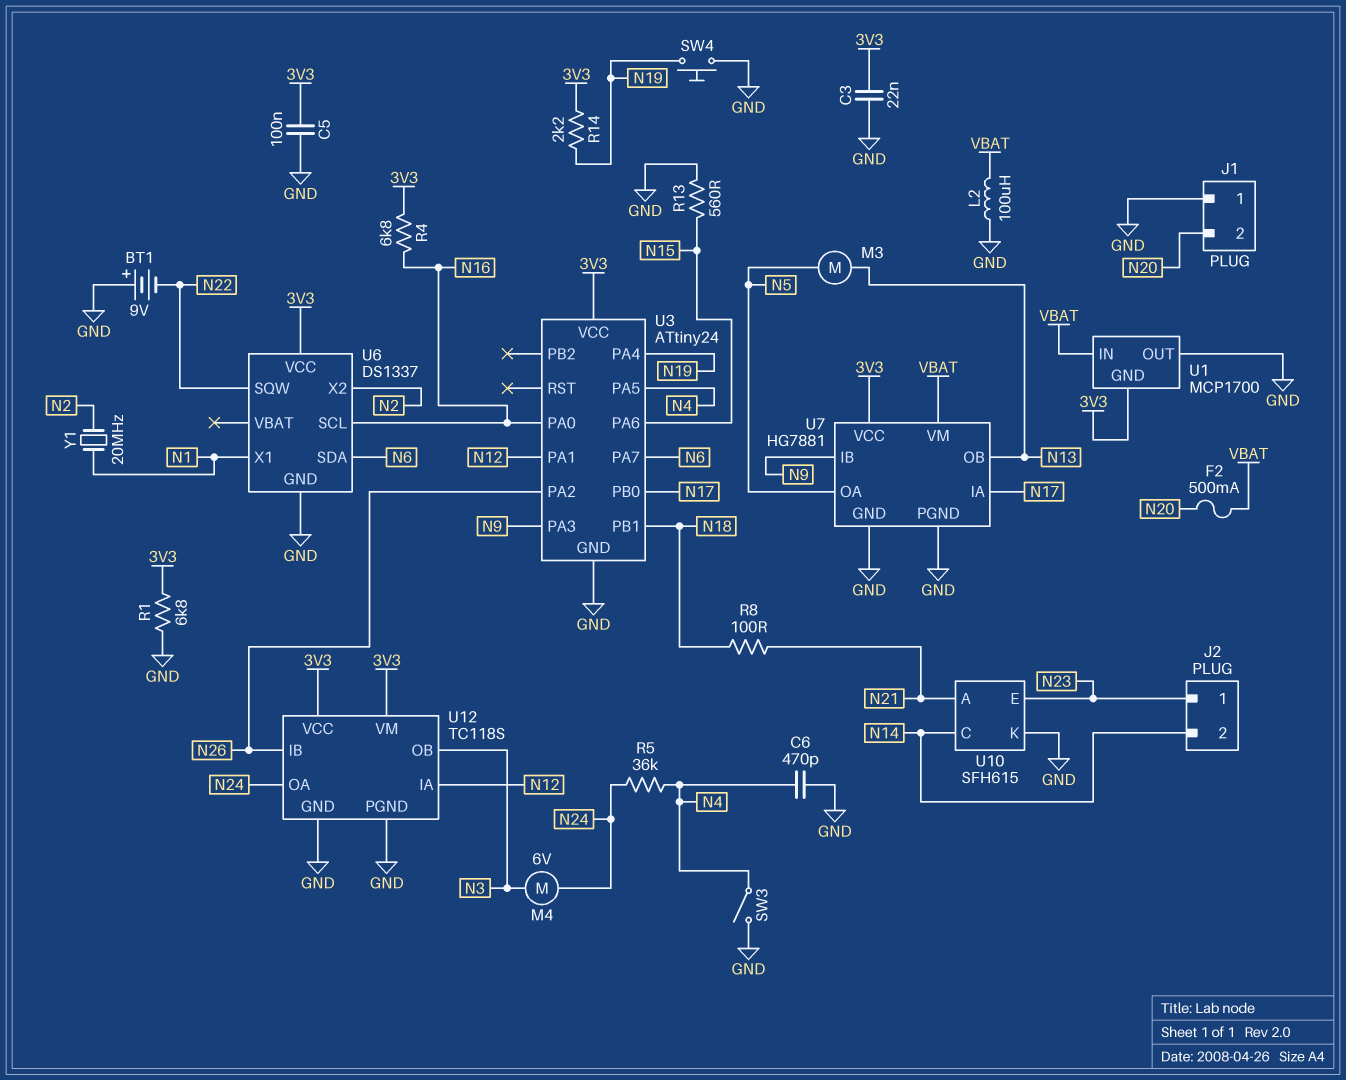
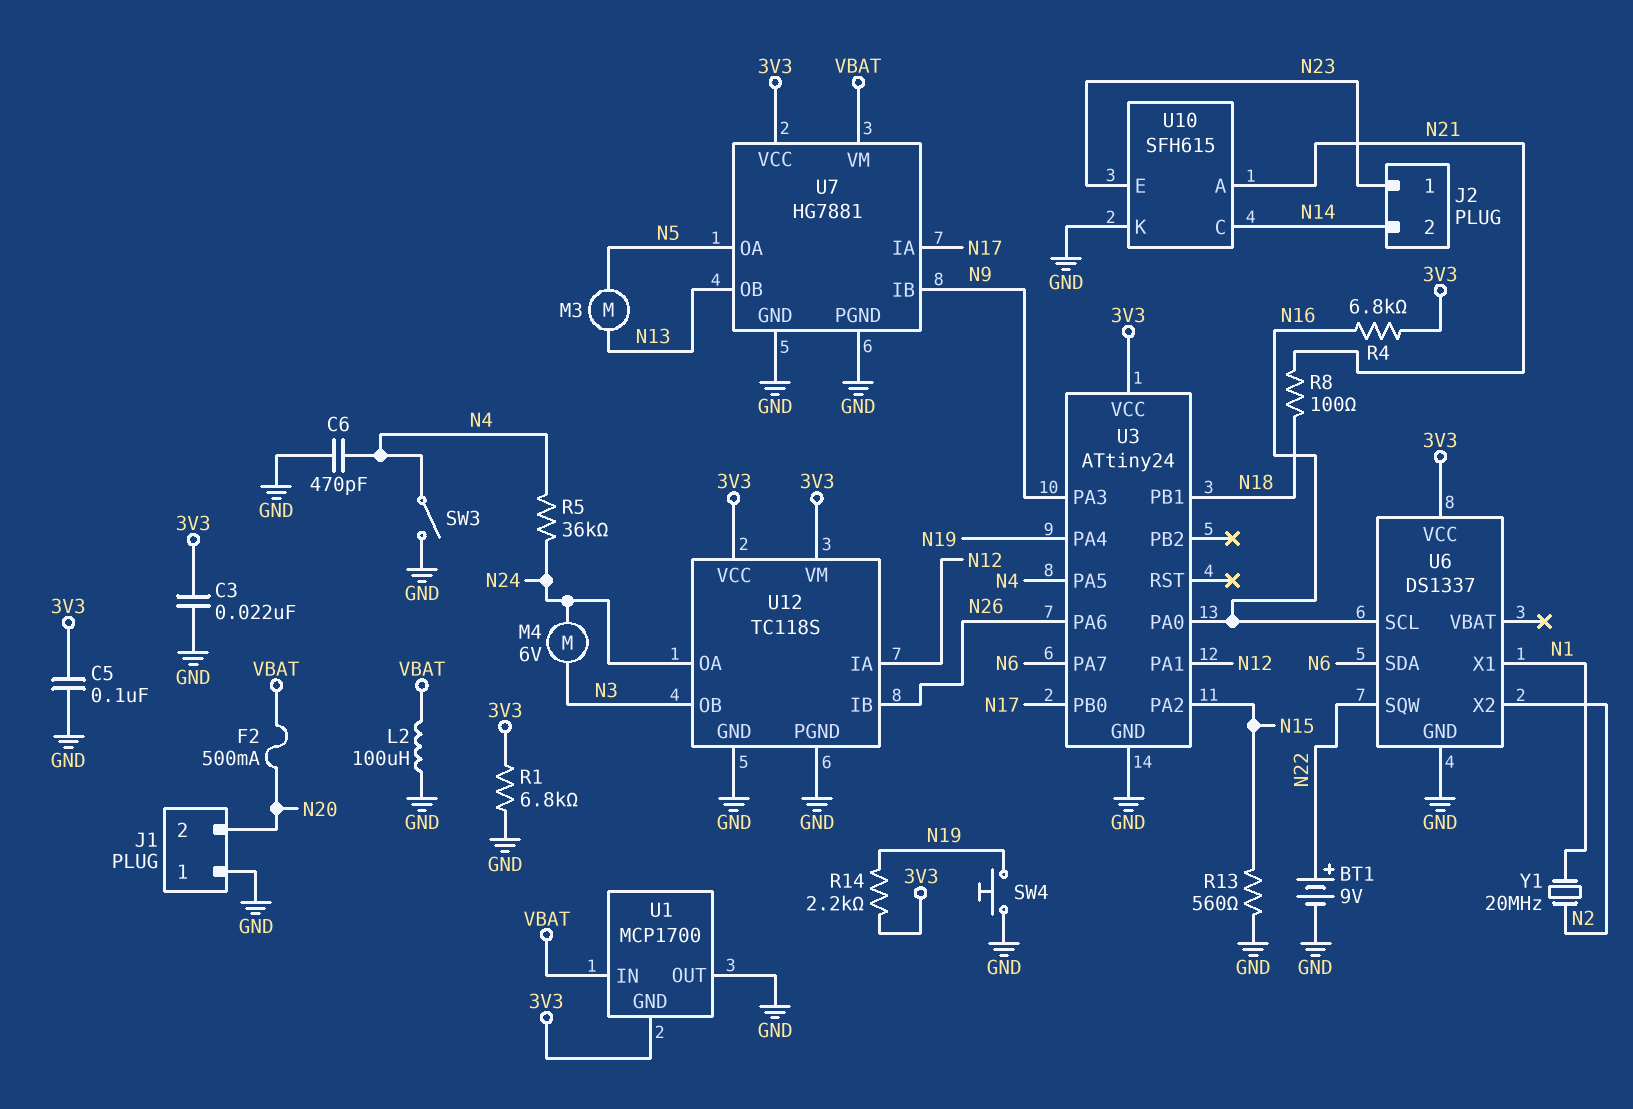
BT1: 9V (plus GND, minus N22) -> 9V (plus N22, minus GND)
U3 pin PA2: N26 -> N15
U3 pin PA6: N15 -> N26

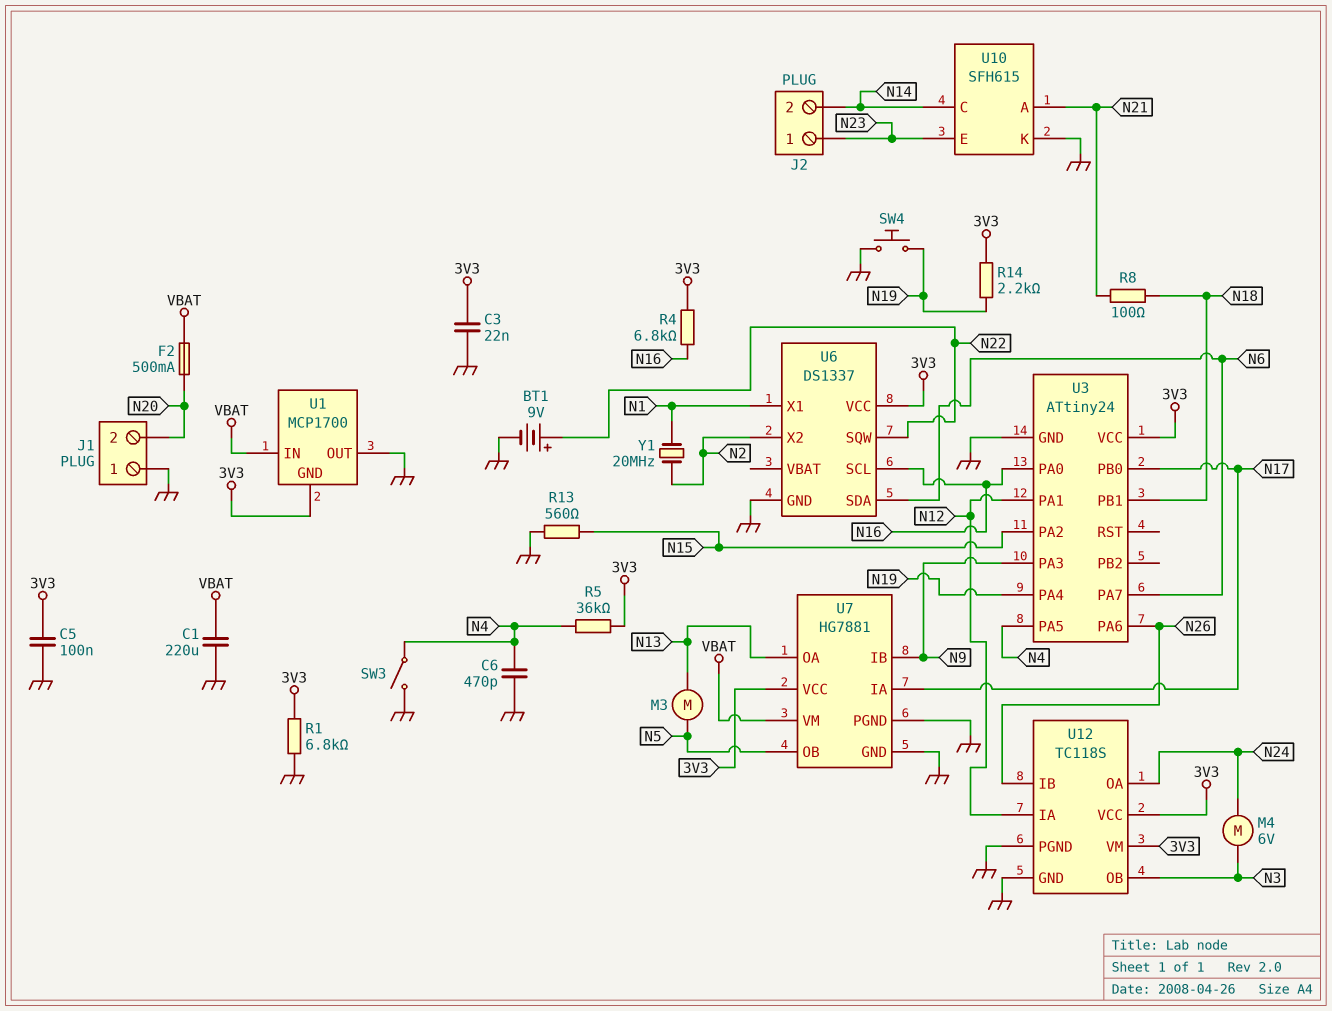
C1: none -> 220uF (GND, VBAT)
L2: 100uH (GND, VBAT) -> none
R5: 36k (N4, N24) -> 36k (3V3, N4)
U7 pin OA: N5 -> N13
U7 pin OB: N13 -> N5

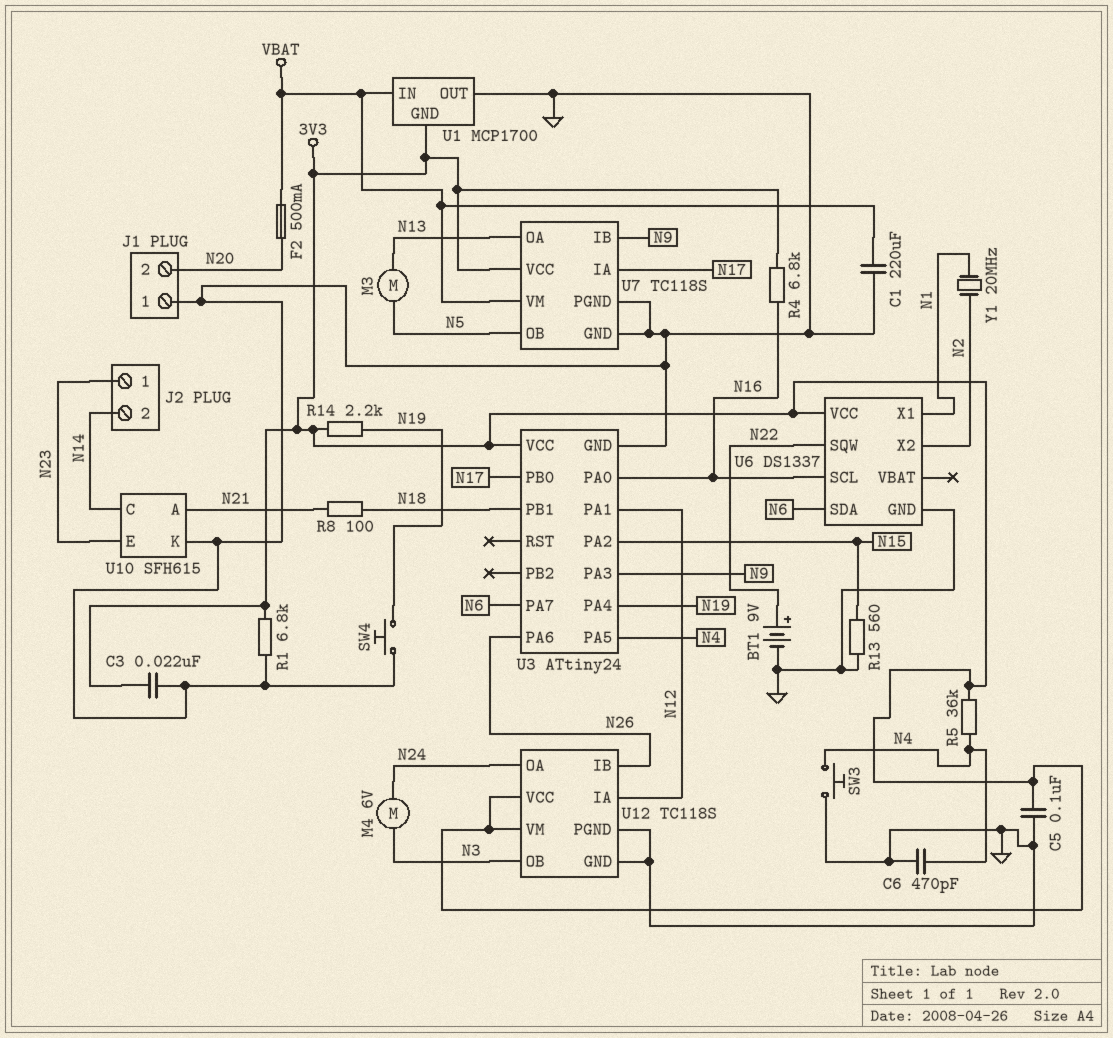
SW3: switch (GND, N4) -> button (GND, N4)
U7: HG7881 -> TC118S

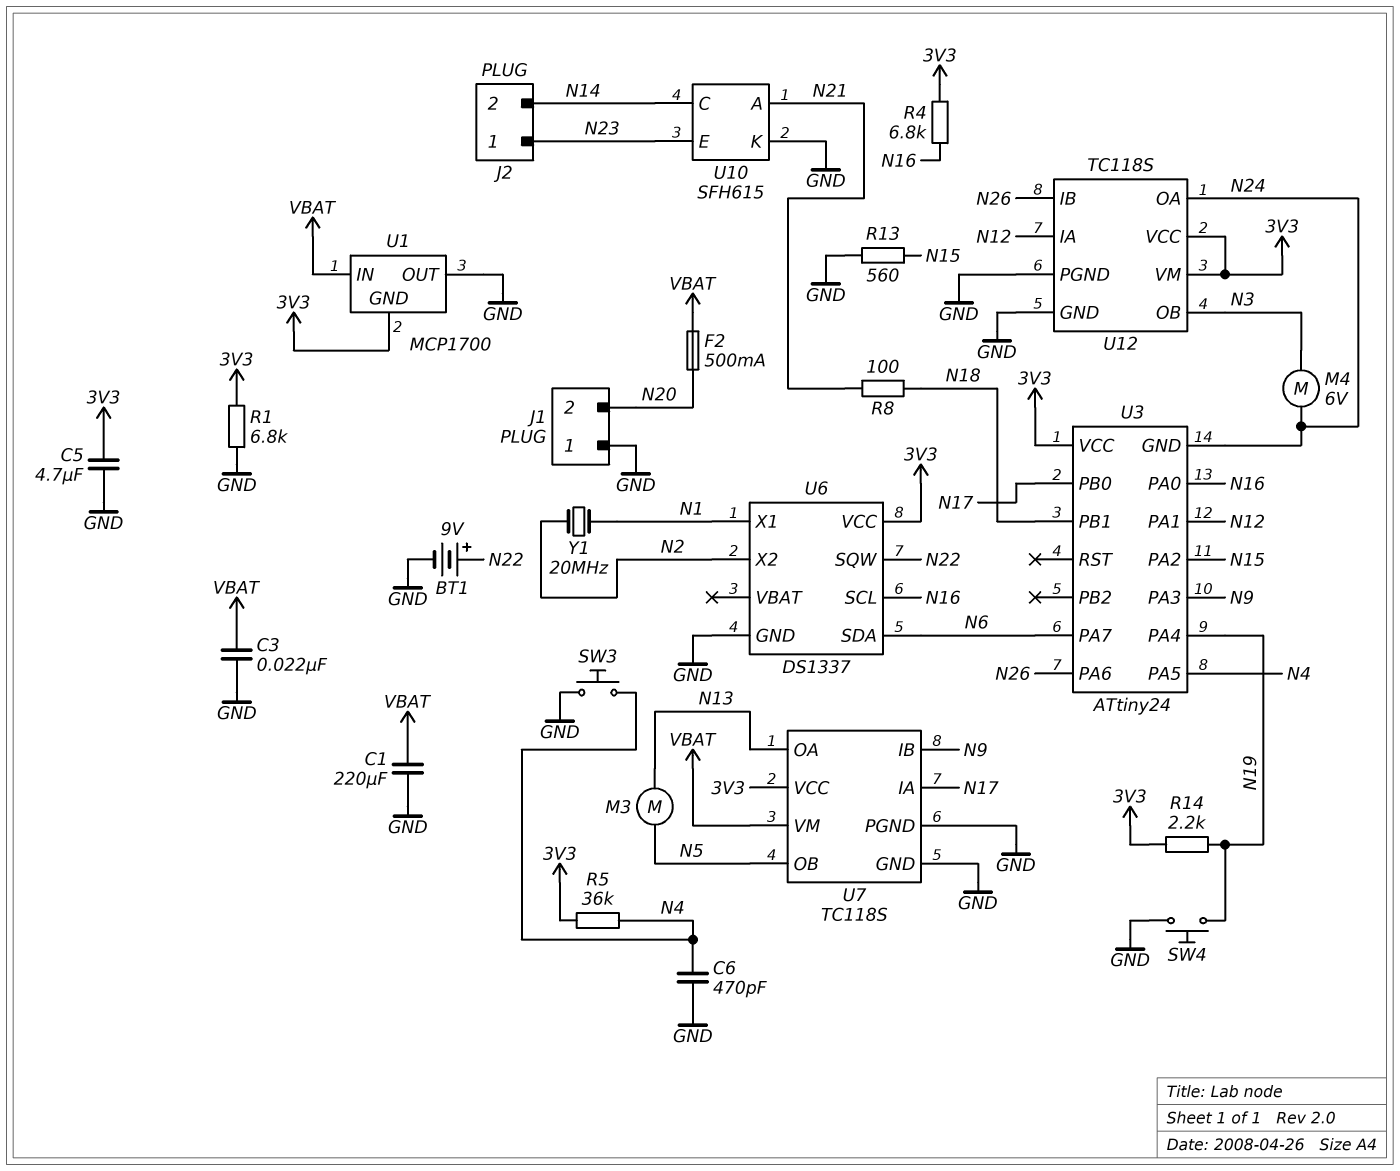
C3: 22nF (3V3, GND) -> 22nF (GND, VBAT)
C5: 100nF (3V3, GND) -> 4.7uF (3V3, GND)
U3 pin GND: GND -> N24

